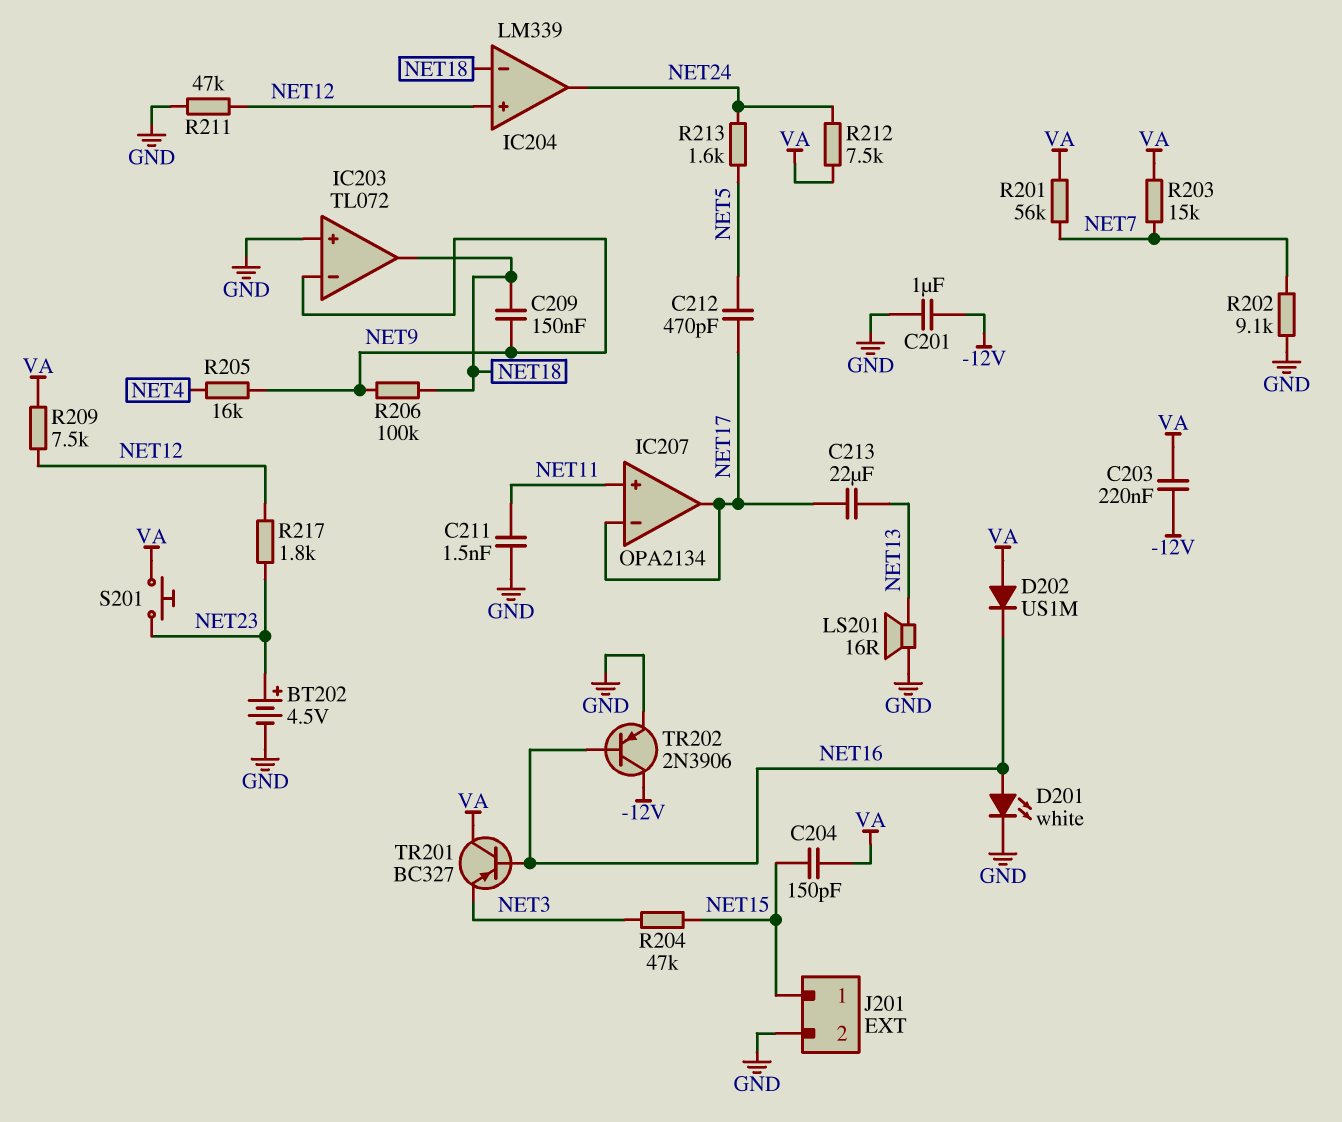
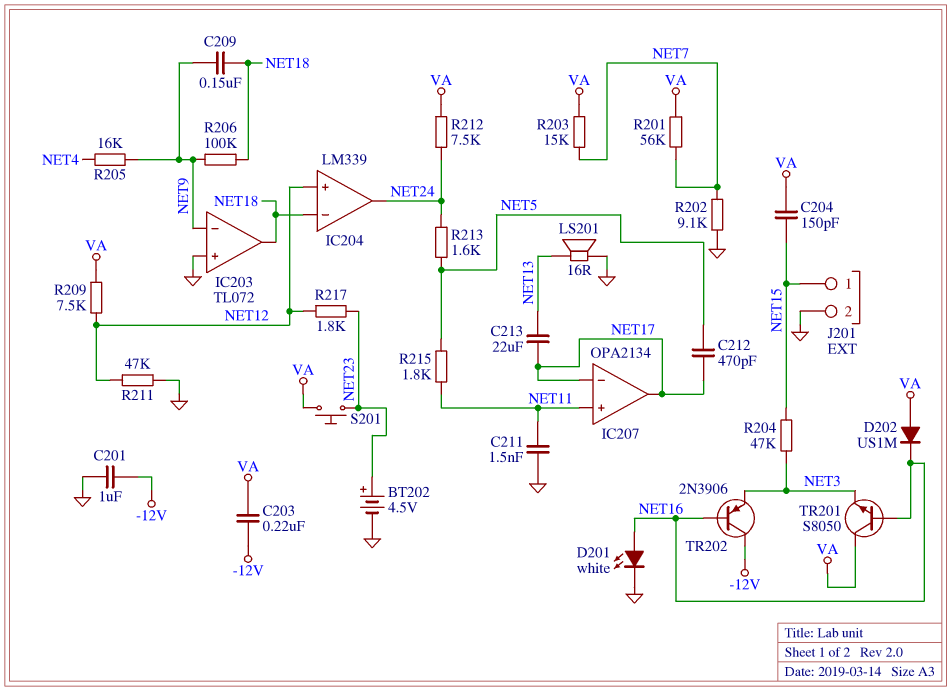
R215: none -> 1.8k (NET5, NET11)
TR201: PNP BC327 (B NET16, C VA, E NET3) -> NPN S8050 (B NET16, C VA, E NET3)
TR202: PNP 2N3906 (B NET16, C -12V, E GND) -> PNP 2N3906 (B NET16, C -12V, E NET3)

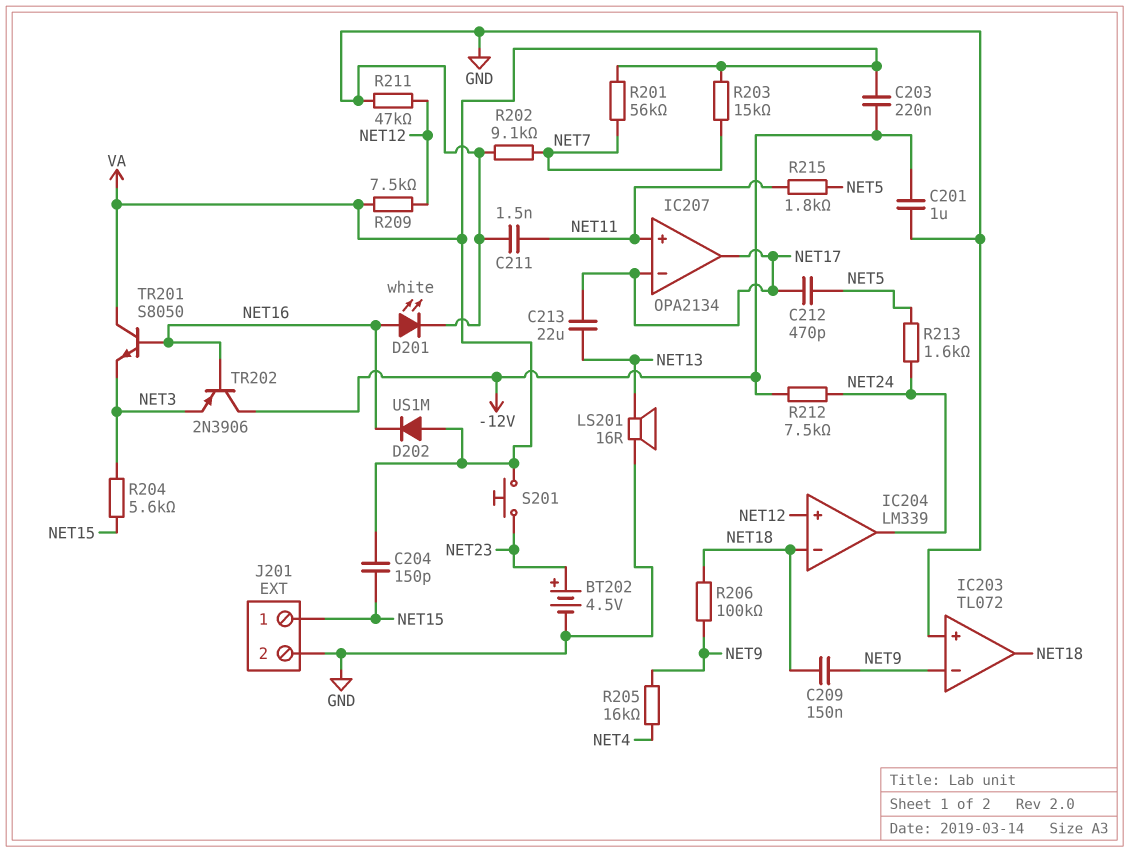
R204: 47k (NET3, NET15) -> 5.6k (NET3, NET15)
R212: 7.5k (NET24, VA) -> 7.5k (-12V, NET24)
R217: 1.8k (NET12, NET23) -> none

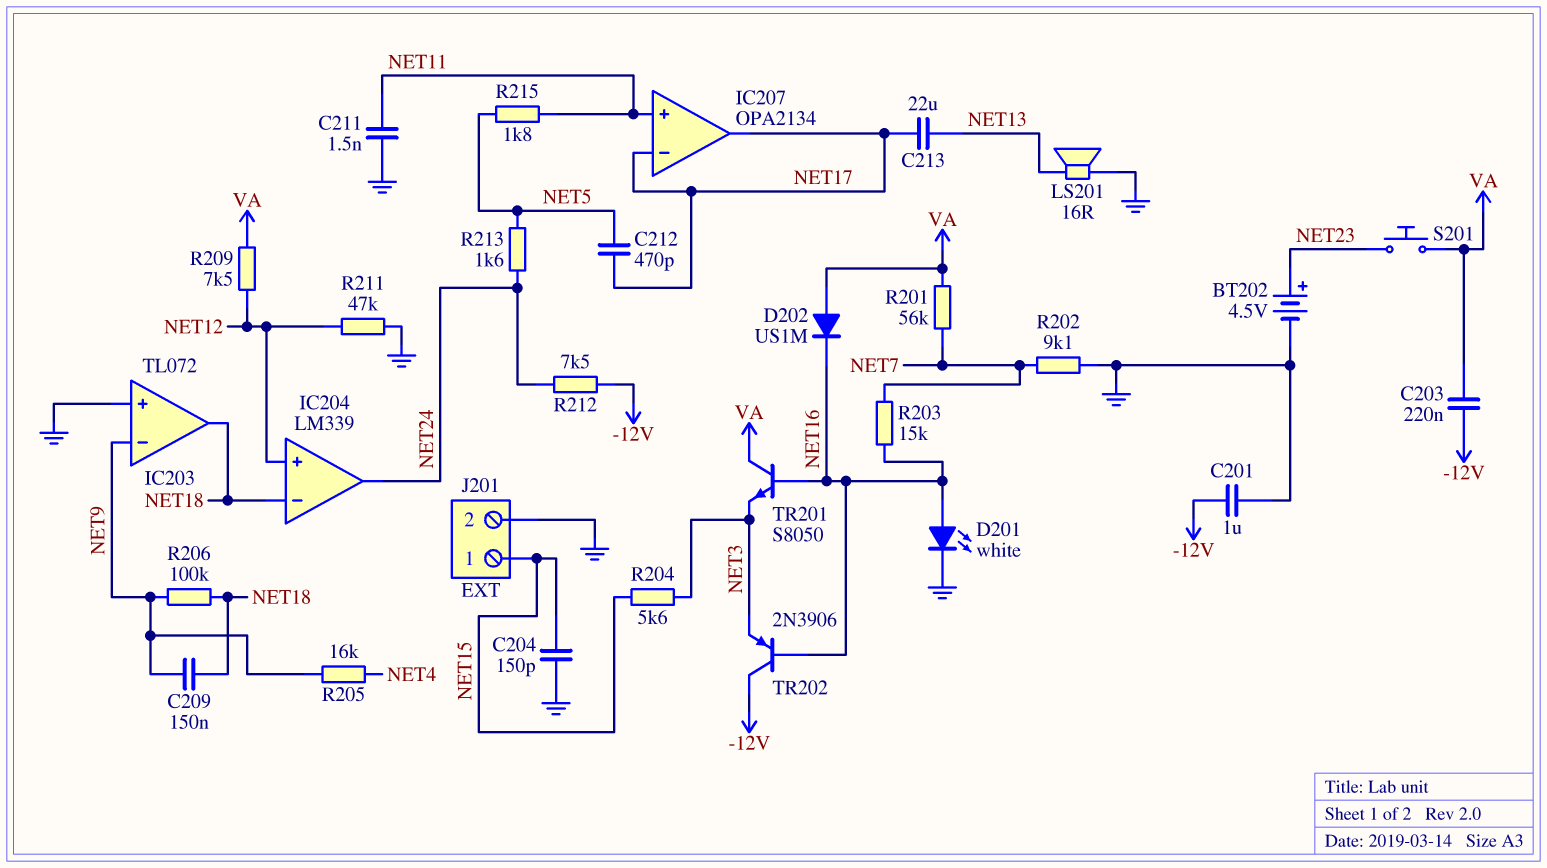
C204: 150pF (NET15, VA) -> 150pF (GND, NET15)
R203: 15k (NET7, VA) -> 15k (NET7, NET16)

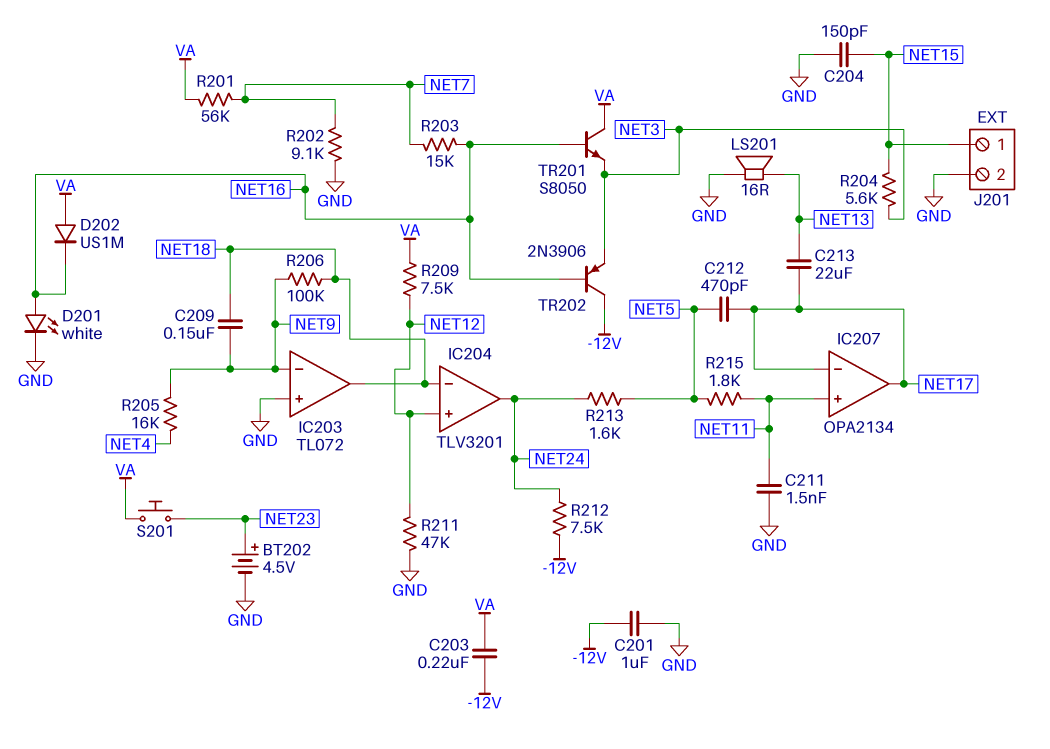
IC204: LM339 -> TLV3201

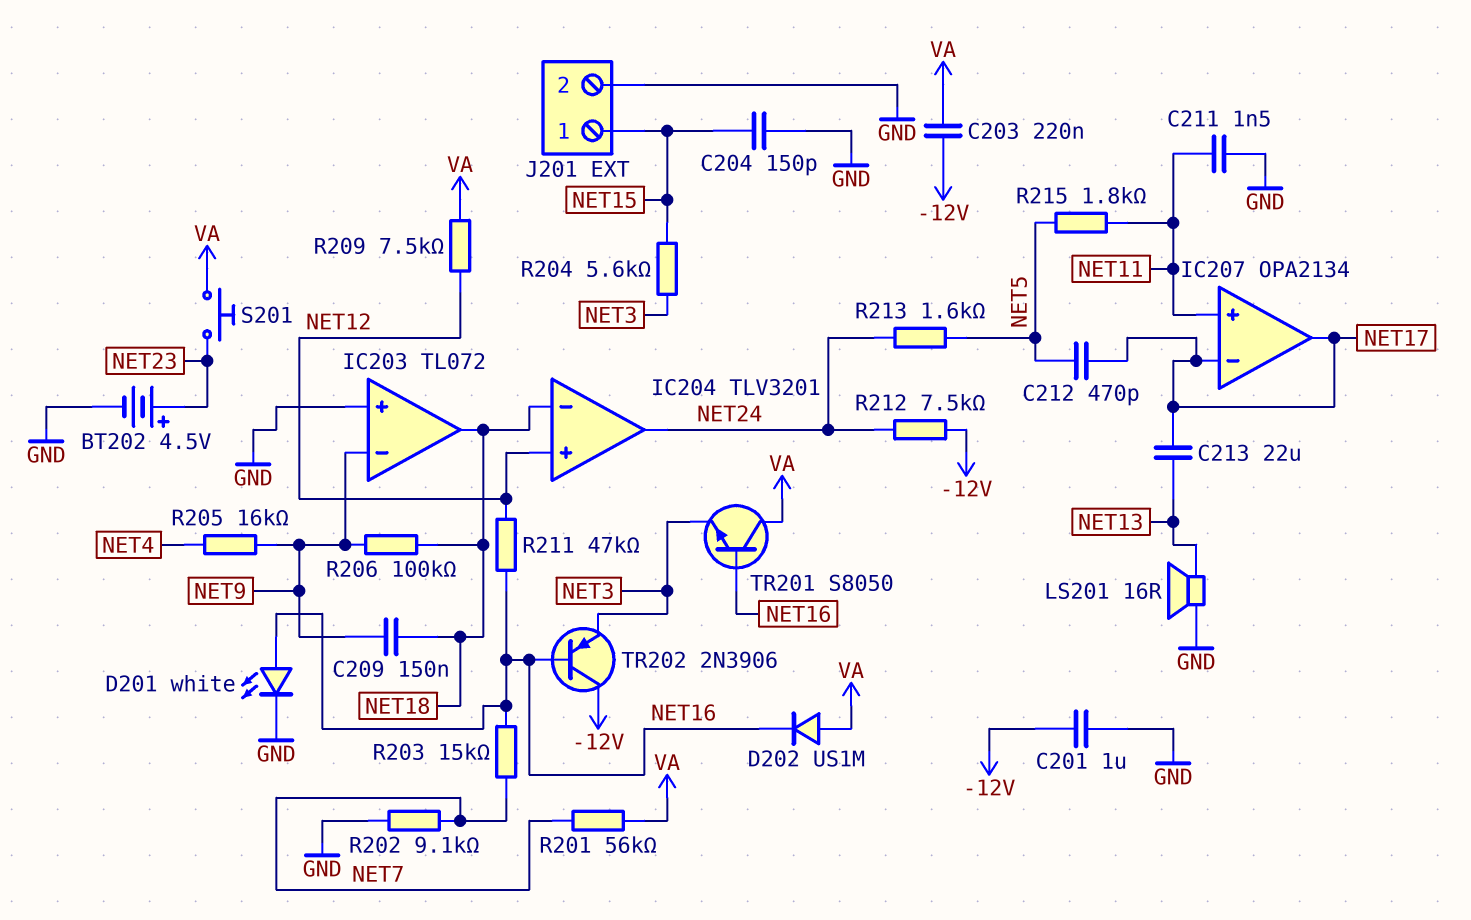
R211: 47k (GND, NET12) -> 47k (NET12, NET16)

